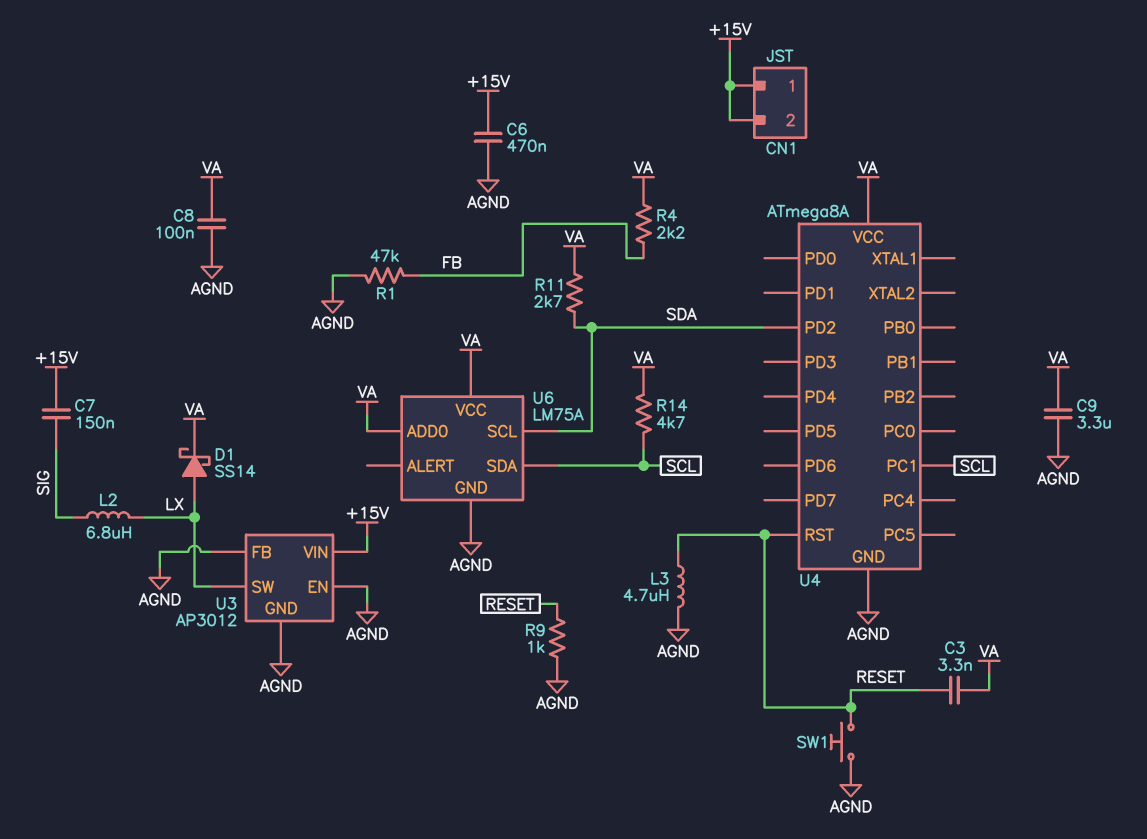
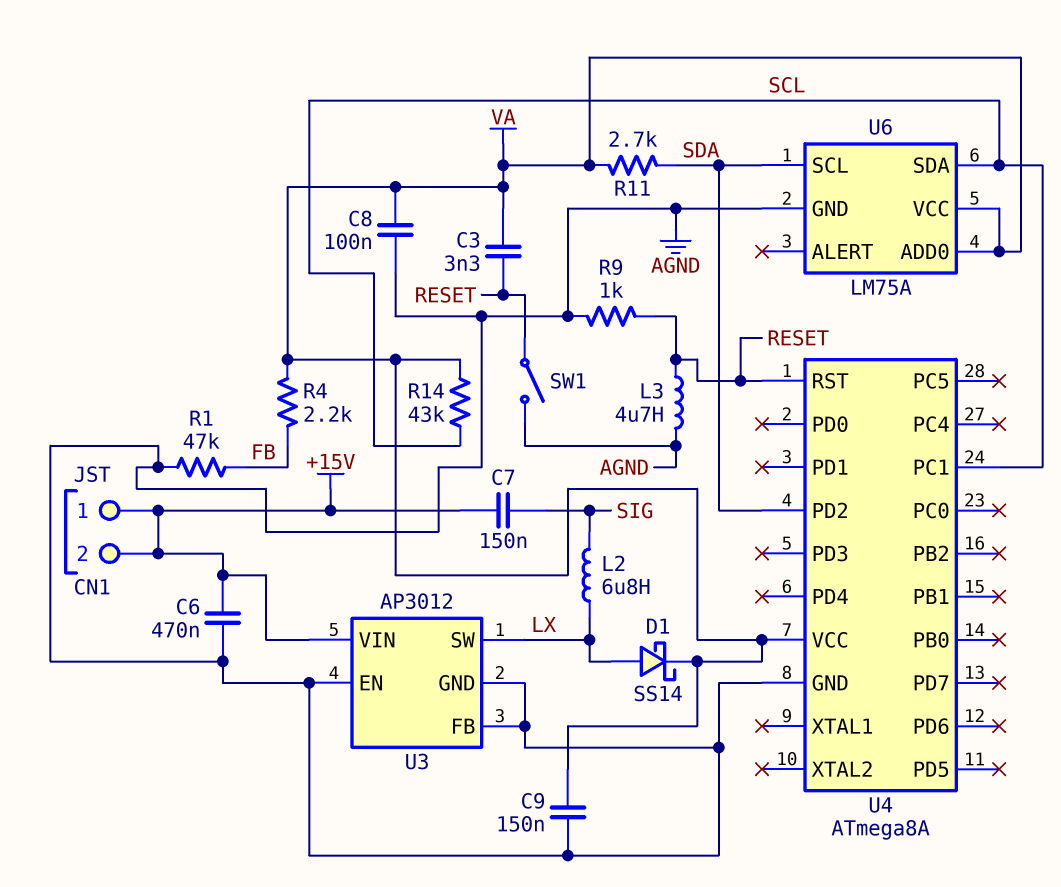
C9: 3.3uF (AGND, VA) -> 150nF (AGND, VA)
R14: 4.7k (SCL, VA) -> 43k (SCL, VA)
SW1: button (AGND, RESET) -> switch (AGND, RESET)

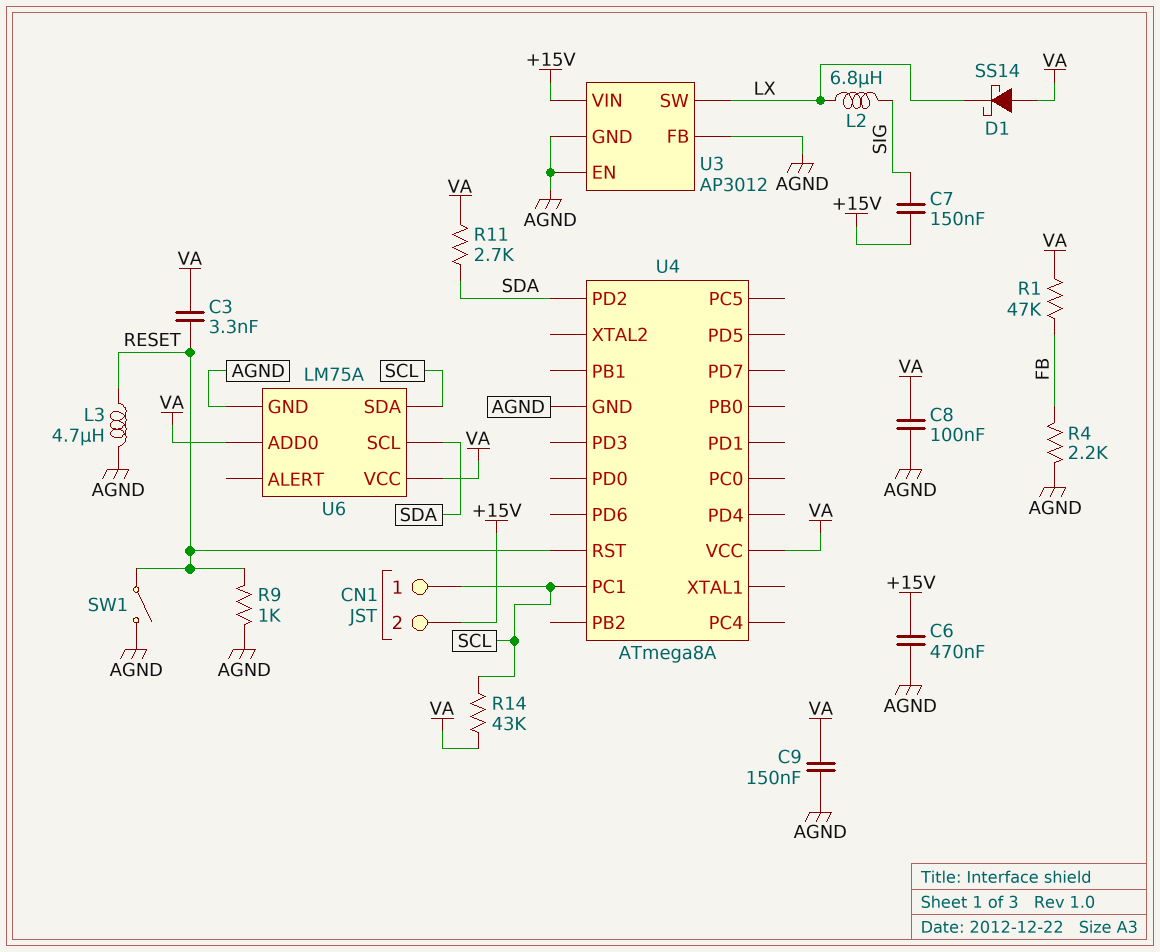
CN1 pin 1: +15V -> SCL
D1: schottky SS14 (A LX, K VA) -> schottky SS14 (A VA, K LX)
R1: 47k (AGND, FB) -> 47k (FB, VA)
R4: 2.2k (FB, VA) -> 2.2k (AGND, FB)

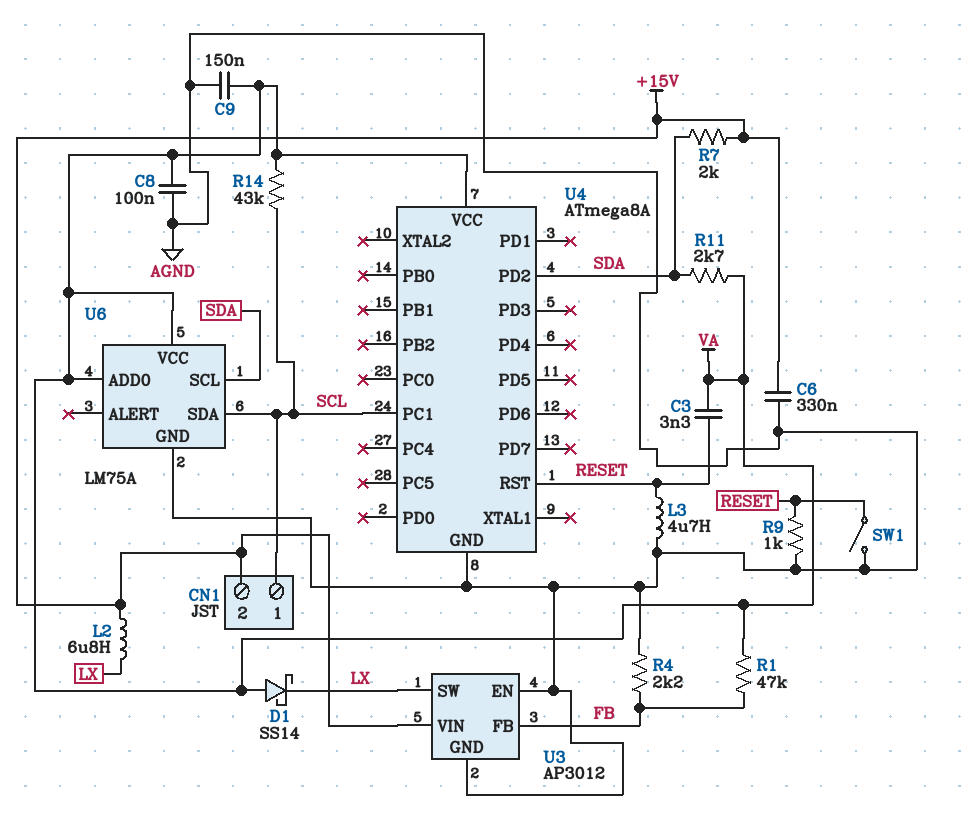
C6: 470nF (+15V, AGND) -> 330nF (+15V, AGND)
C7: 150nF (+15V, SIG) -> none
L2: 6.8uH (LX, SIG) -> 6.8uH (+15V, LX)
R7: none -> 2k (+15V, SDA)
U3 pin FB: AGND -> FB

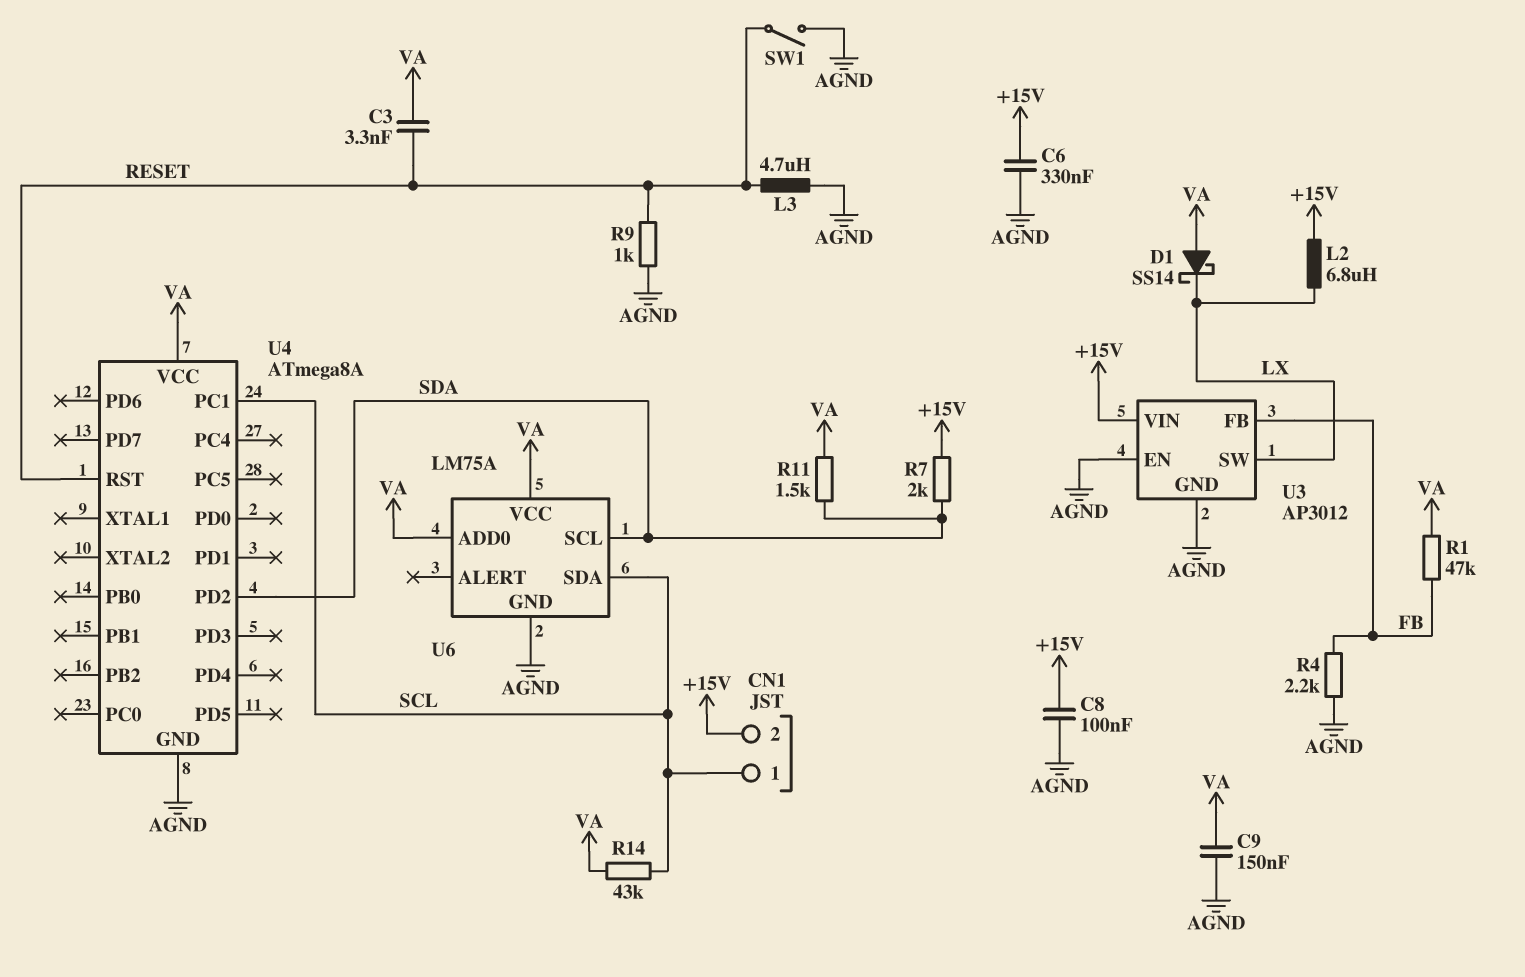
C8: 100nF (AGND, VA) -> 100nF (+15V, AGND)
R11: 2.7k (SDA, VA) -> 1.5k (SDA, VA)

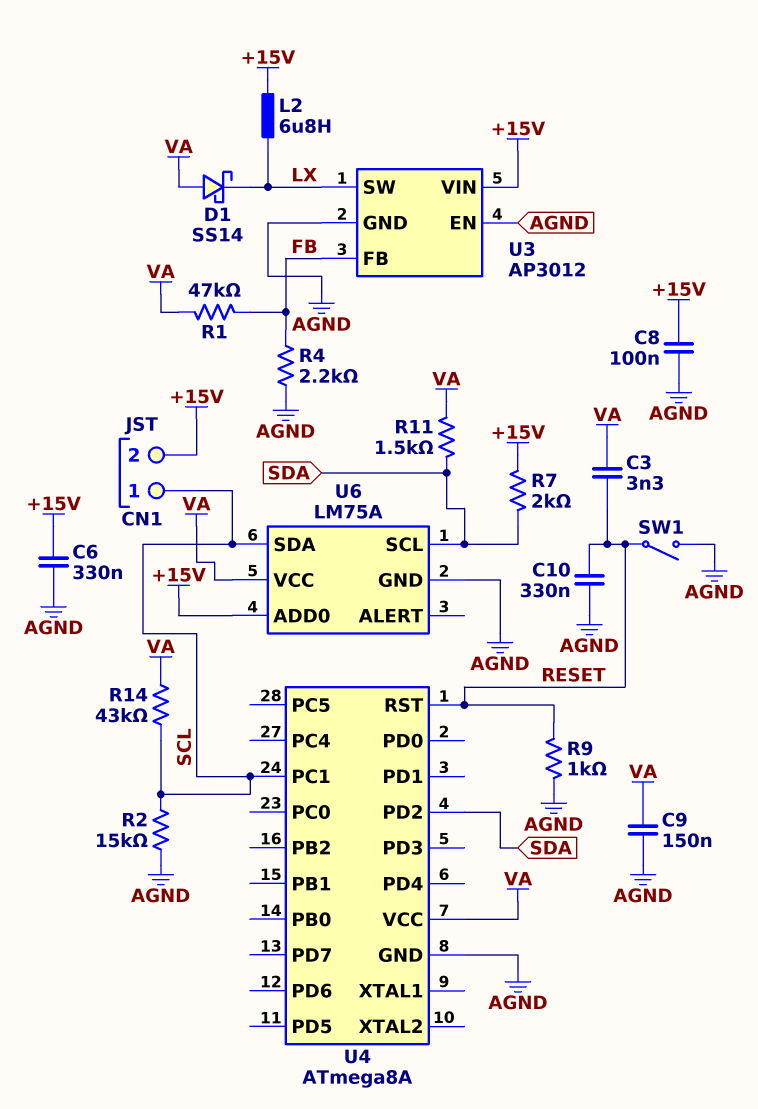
C10: none -> 330nF (AGND, RESET)
L3: 4.7uH (AGND, RESET) -> none
R2: none -> 15k (AGND, SCL)
U6 pin ADD0: VA -> +15V

